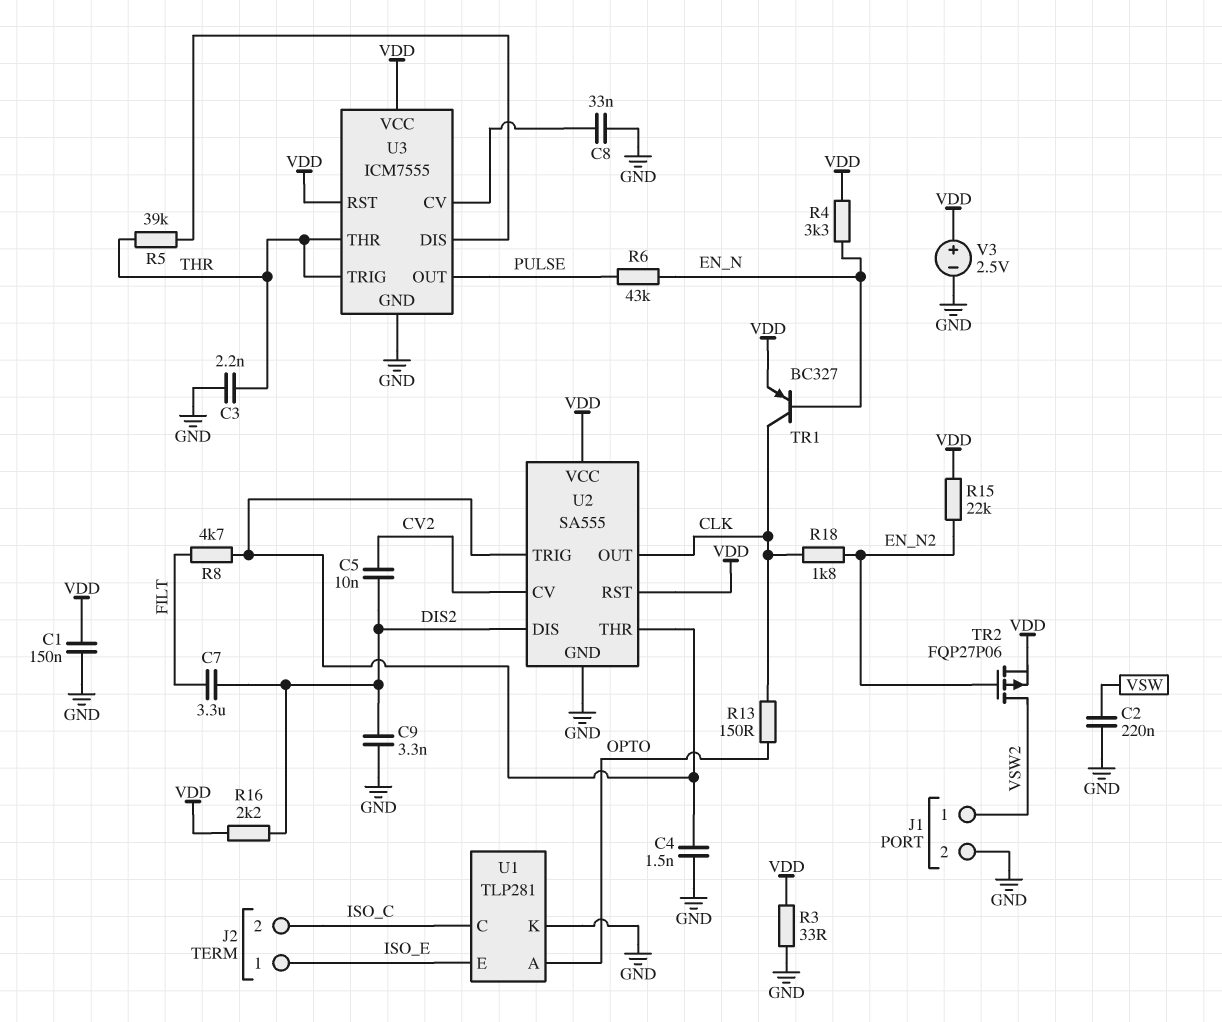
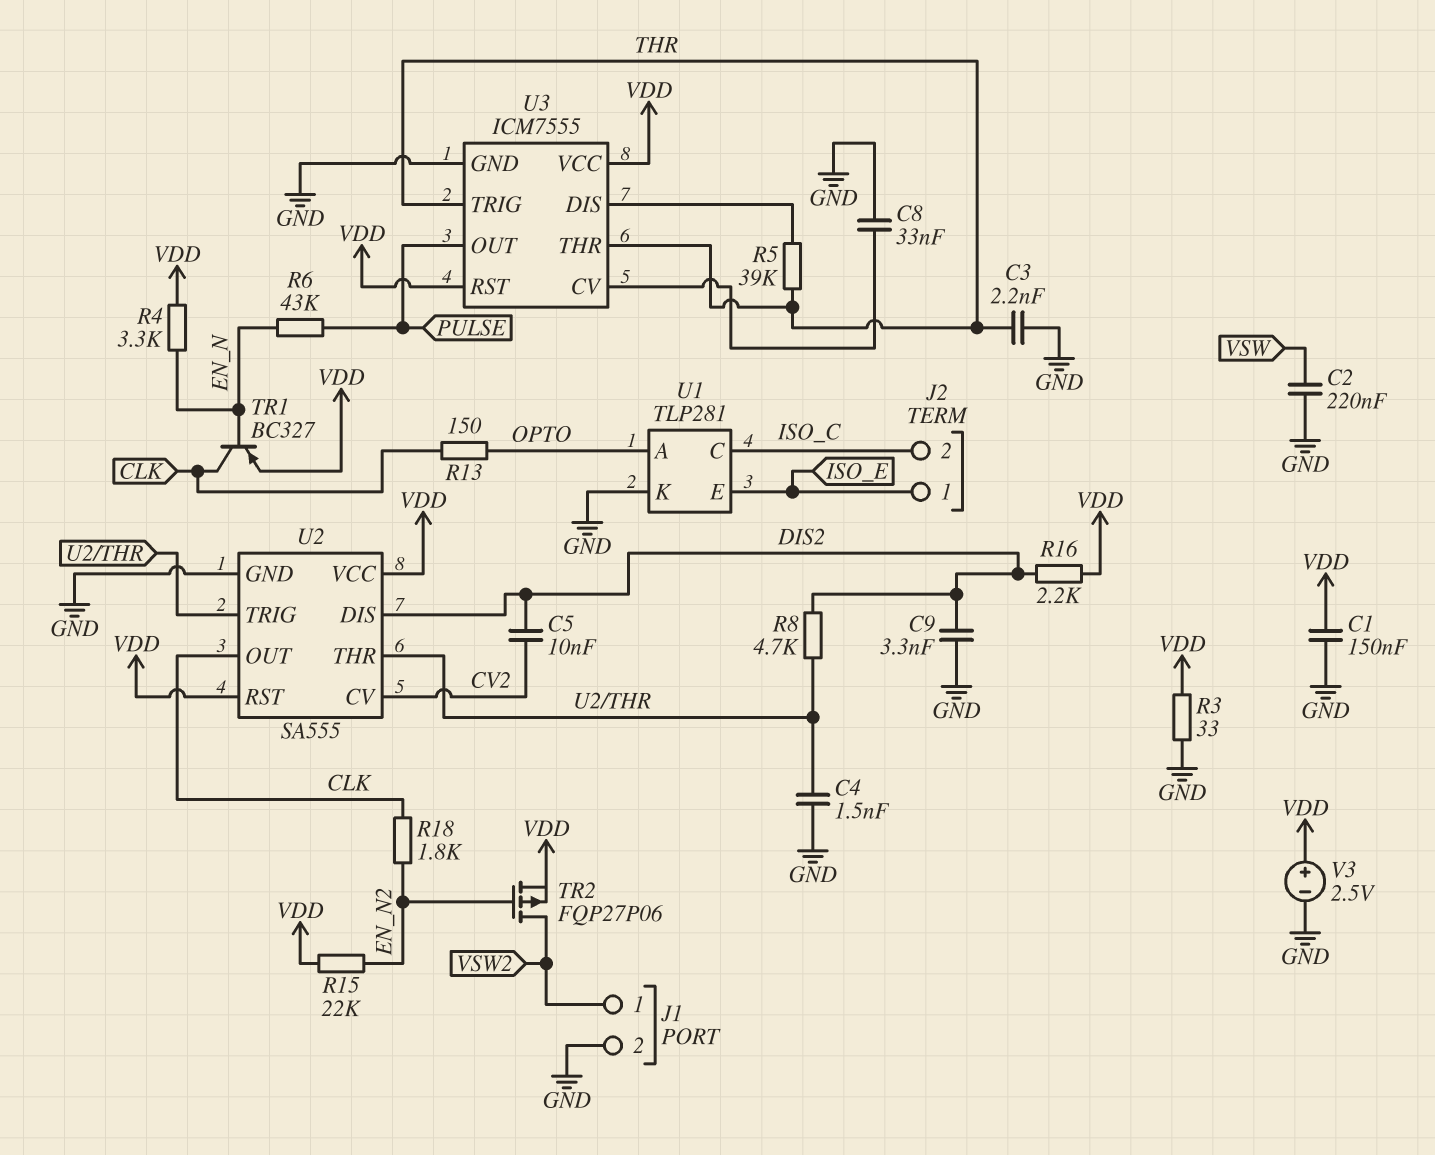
C7: 3.3uF (DIS2, FILT) -> none
R8: 4.7k (FILT, U2/THR) -> 4.7k (DIS2, U2/THR)

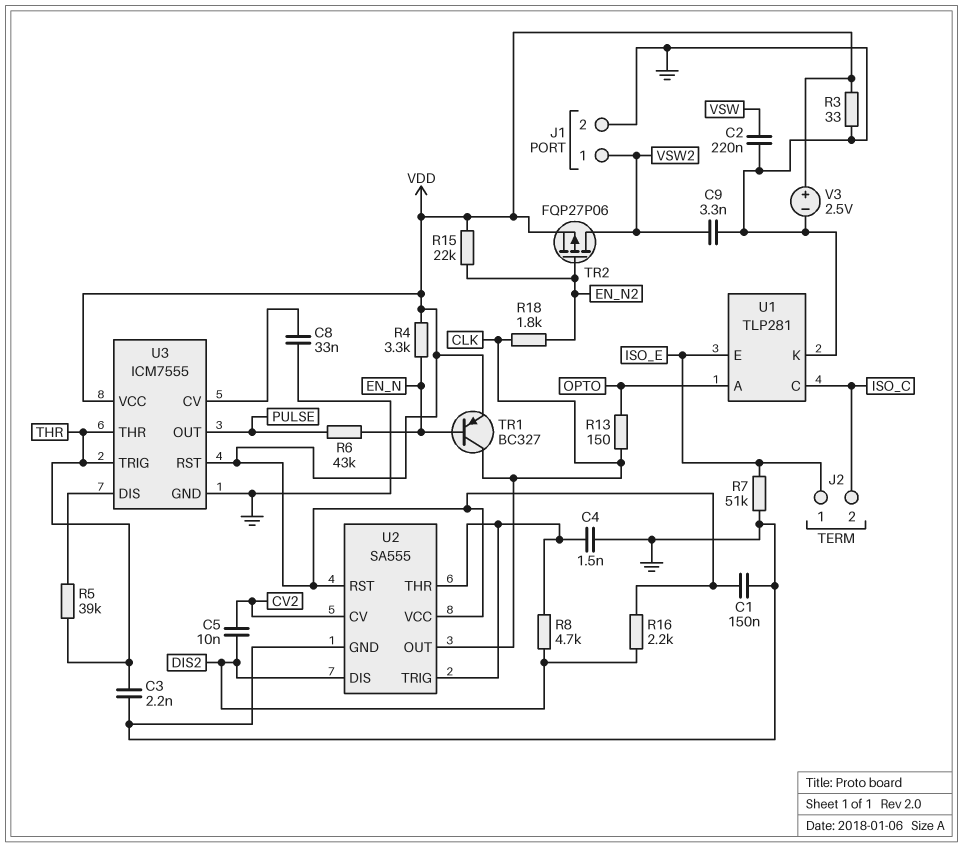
C9: 3.3nF (DIS2, GND) -> 3.3nF (GND, VSW2)
R7: none -> 51k (GND, ISO_E)

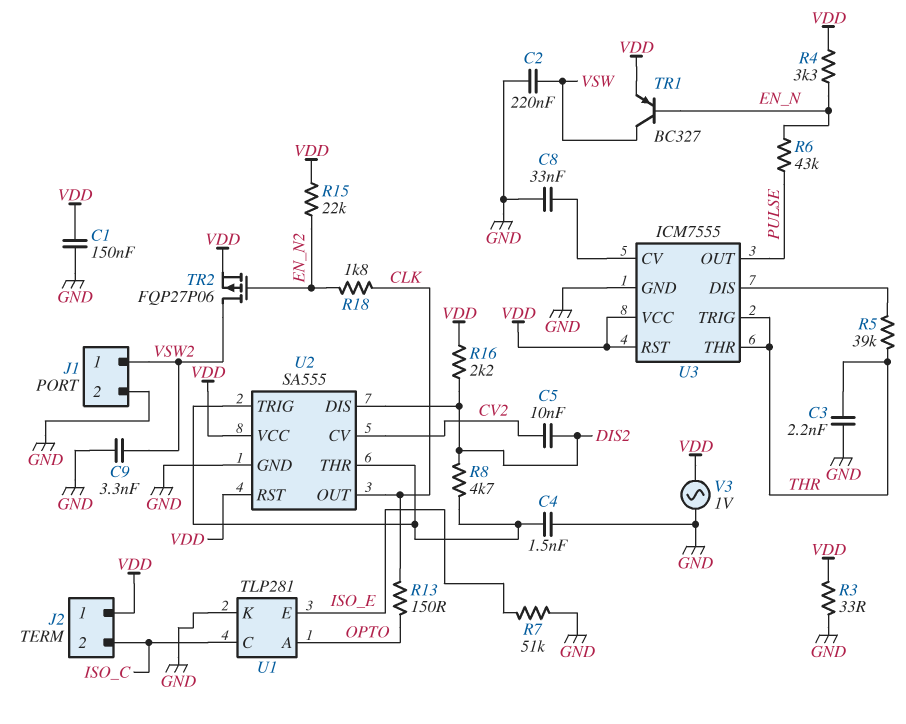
J2 pin 1: ISO_E -> VDD
TR1: PNP BC327 (B EN_N, C CLK, E VDD) -> PNP BC327 (B EN_N, C VSW, E VDD)
V3: 2.5V (plus VDD, minus GND) -> AC 1V (GND, VDD)

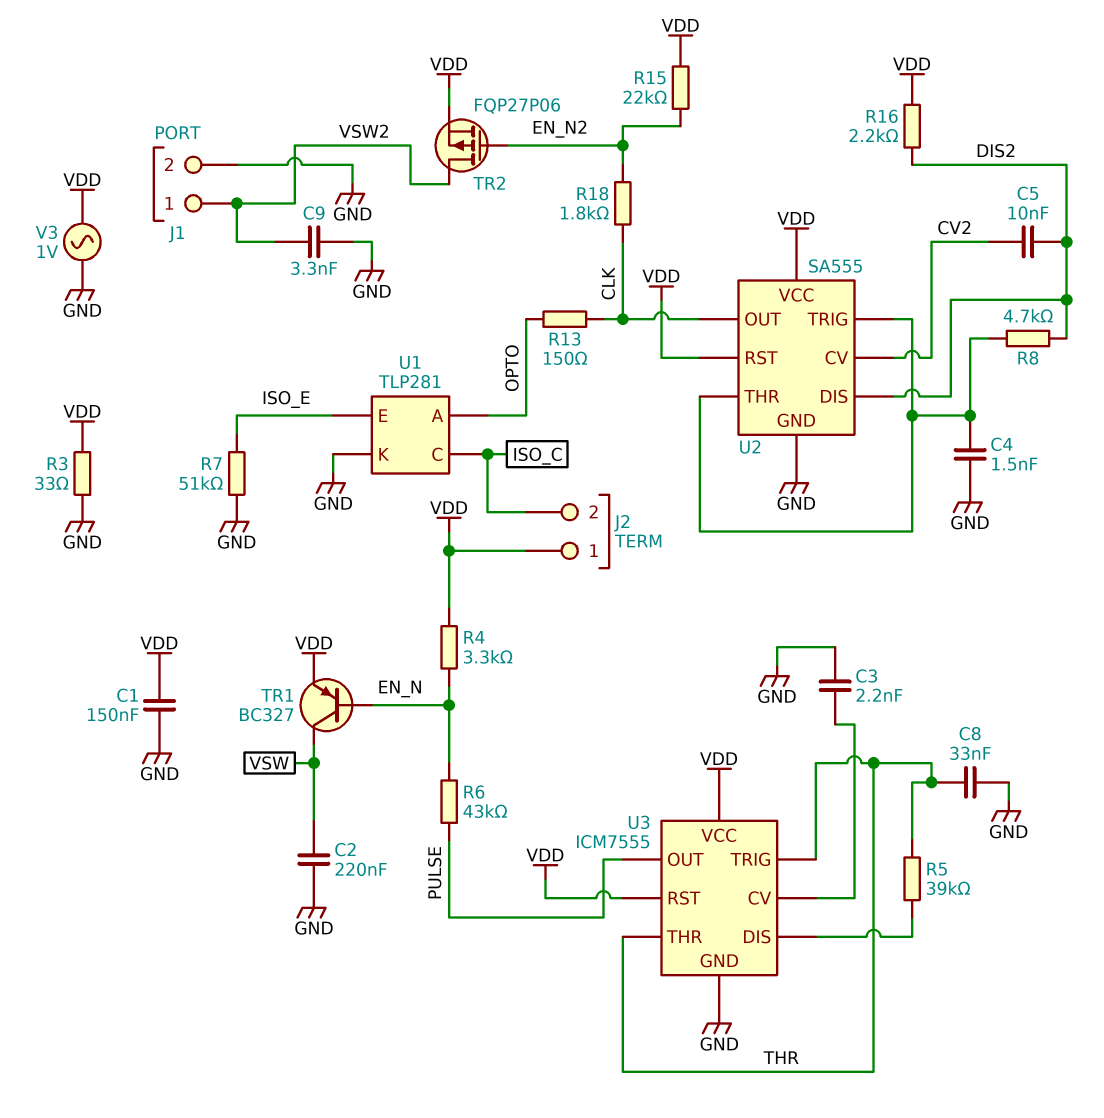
C3: 2.2nF (GND, THR) -> 2.2nF (GND, U3/CV)
C8: 33nF (GND, U3/CV) -> 33nF (GND, THR)

